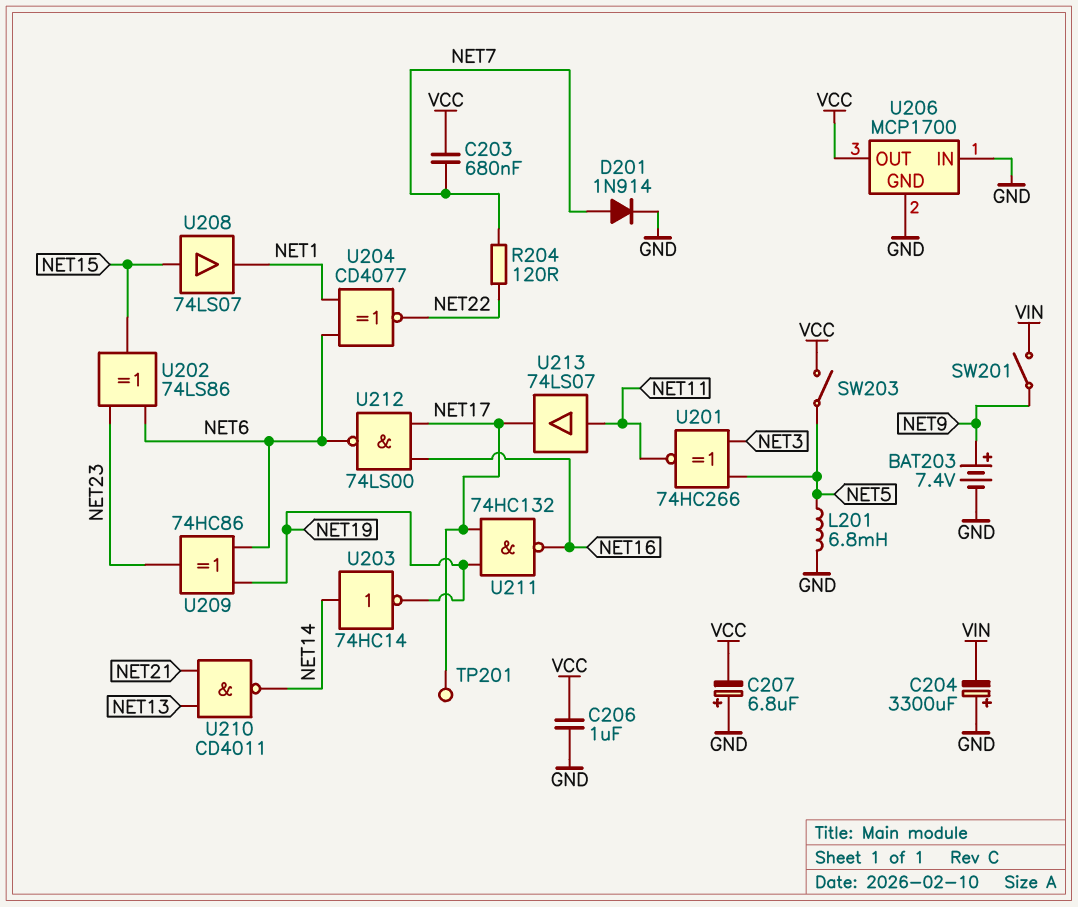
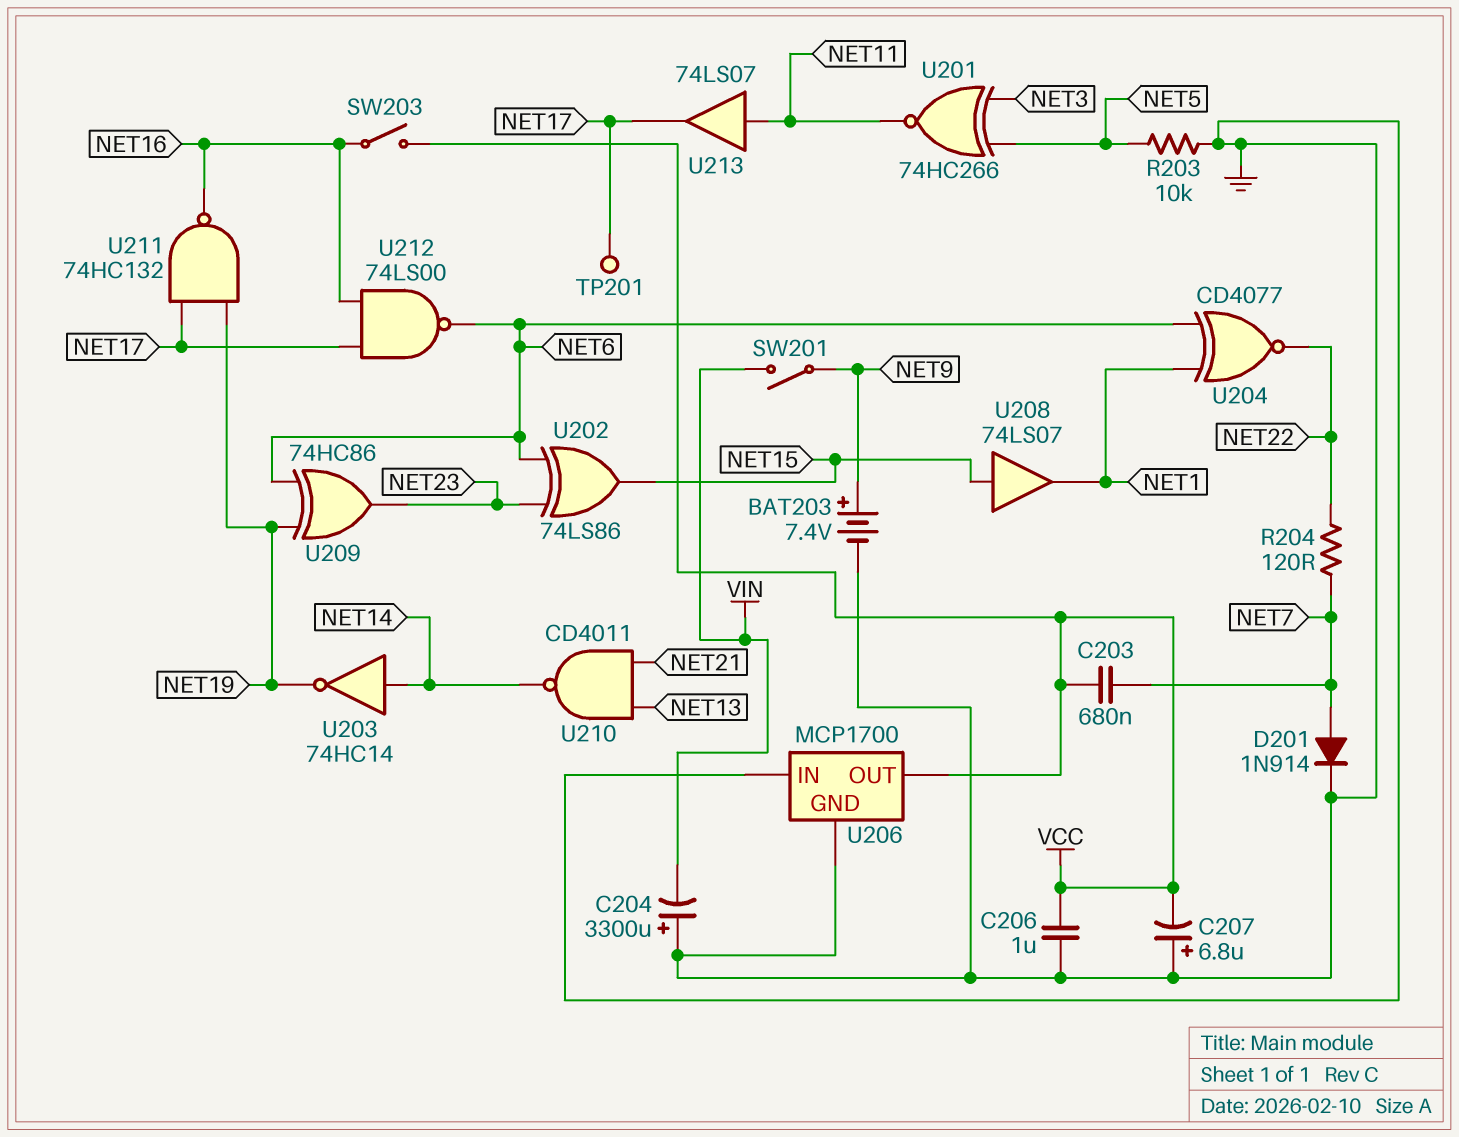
L201: 6.8mH (GND, NET5) -> none
R203: none -> 10k (GND, NET5)
SW203: switch (NET5, VCC) -> switch (NET16, VCC)

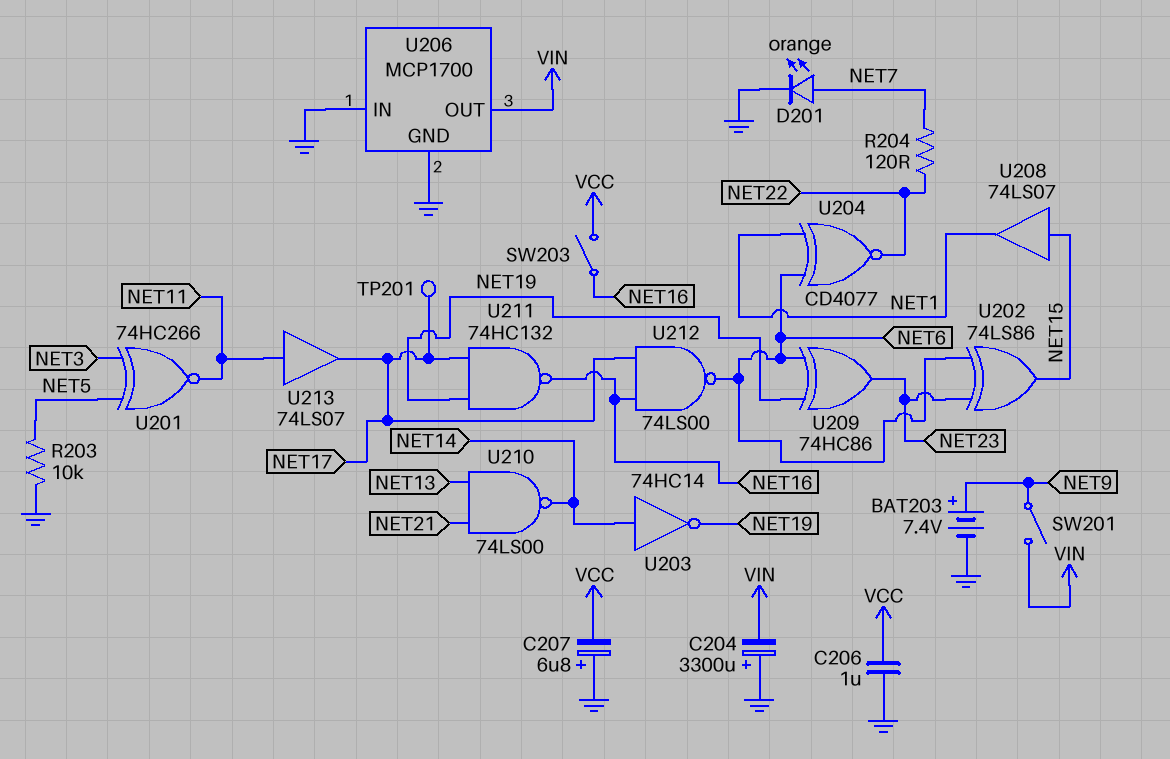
C203: 680nF (NET7, VCC) -> none
D201: diode 1N914 (A NET7, K GND) -> LED orange (A NET7, K GND)
U206 pin OUT: VCC -> VIN
U210: NAND CD4011 (in NET13, in NET21, out NET14) -> NAND 74LS00 (in NET13, in NET21, out NET14)

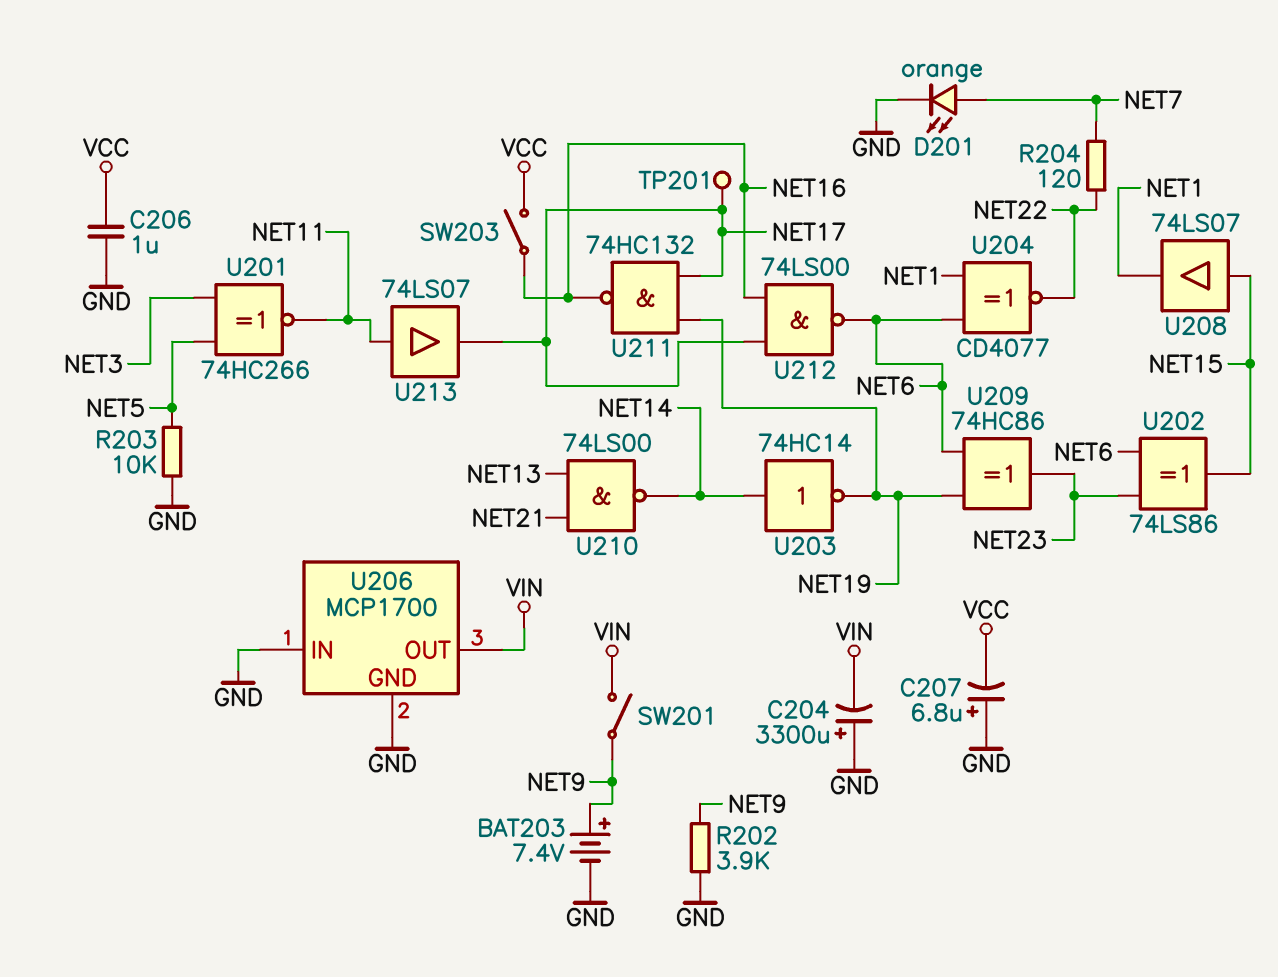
R202: none -> 3.9k (GND, NET9)

